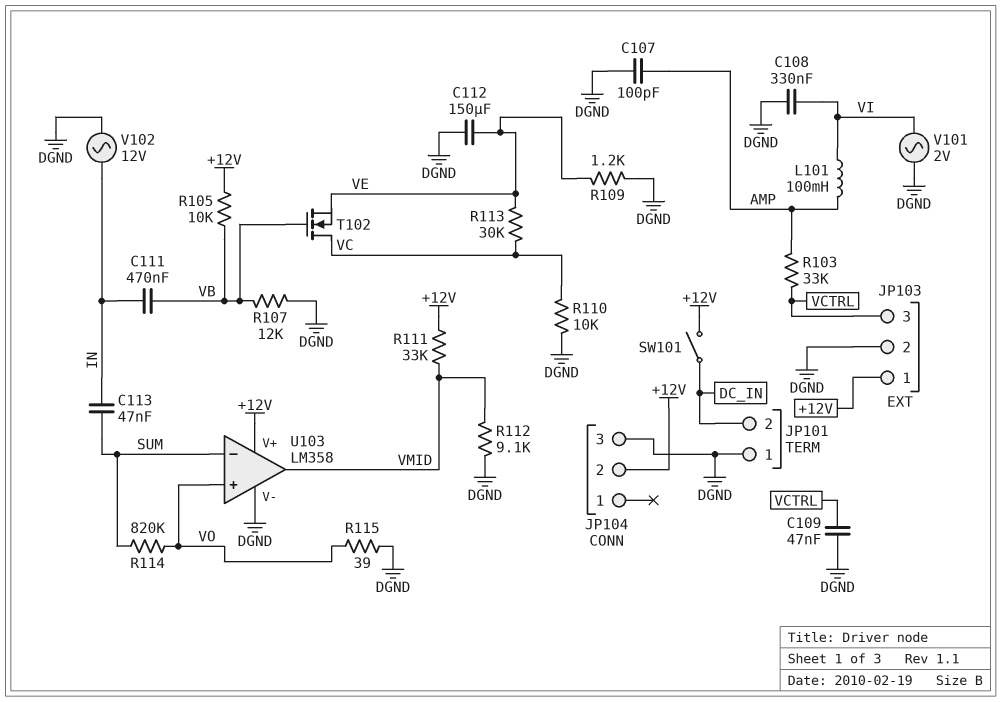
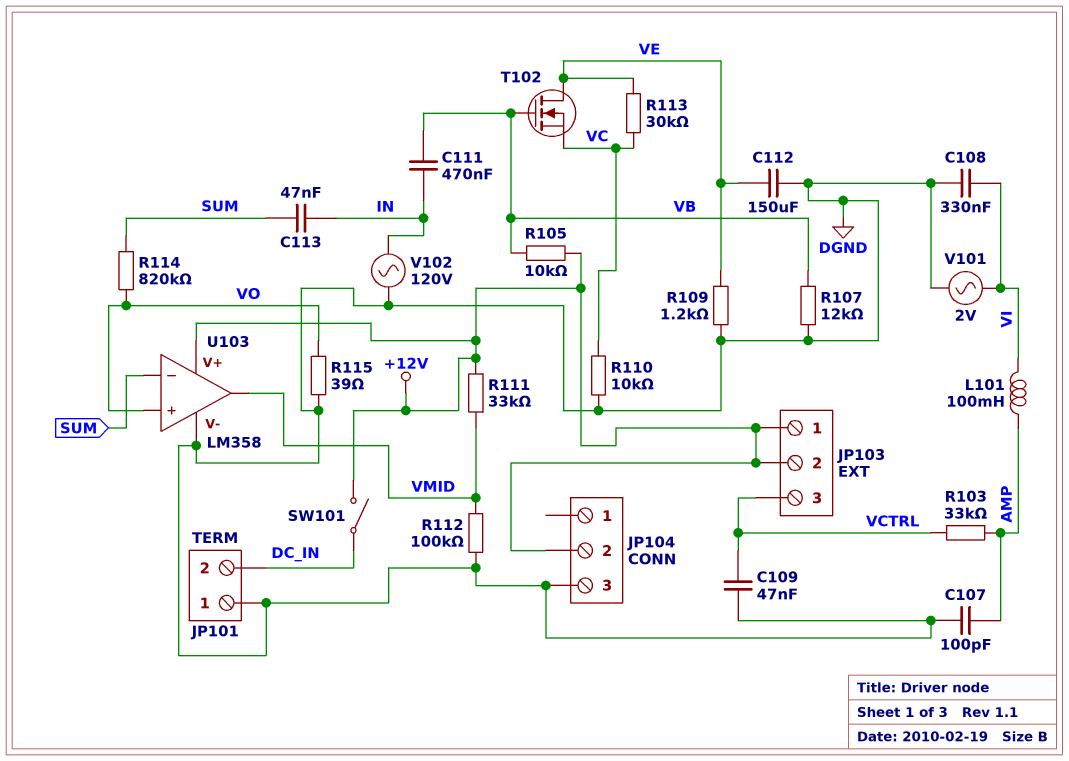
JP103 pin 2: DGND -> +12V
R112: 9.1k (DGND, VMID) -> 100k (DGND, VMID)
T102: NMOS (G VB, D VC, S VE) -> NMOS (G VB, D VE, S VC)
V102: AC 12V (DGND, IN) -> AC 120V (DGND, IN)

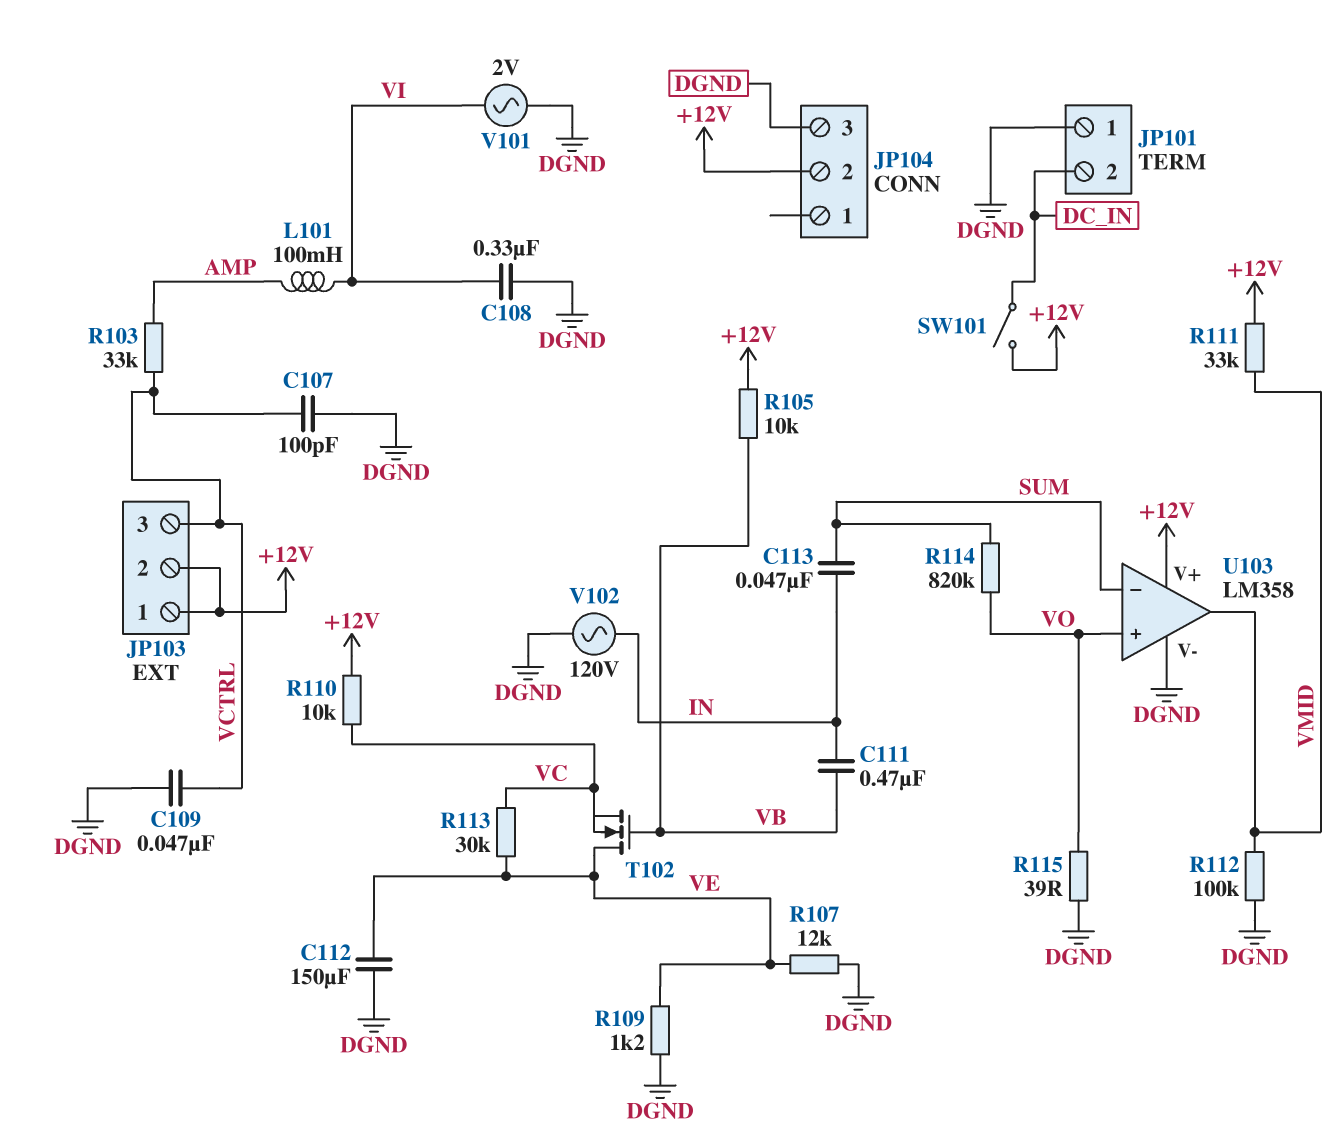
C107: 100pF (AMP, DGND) -> 100pF (DGND, VCTRL)
R107: 12k (DGND, VB) -> 12k (DGND, VE)
R110: 10k (DGND, VC) -> 10k (+12V, VC)

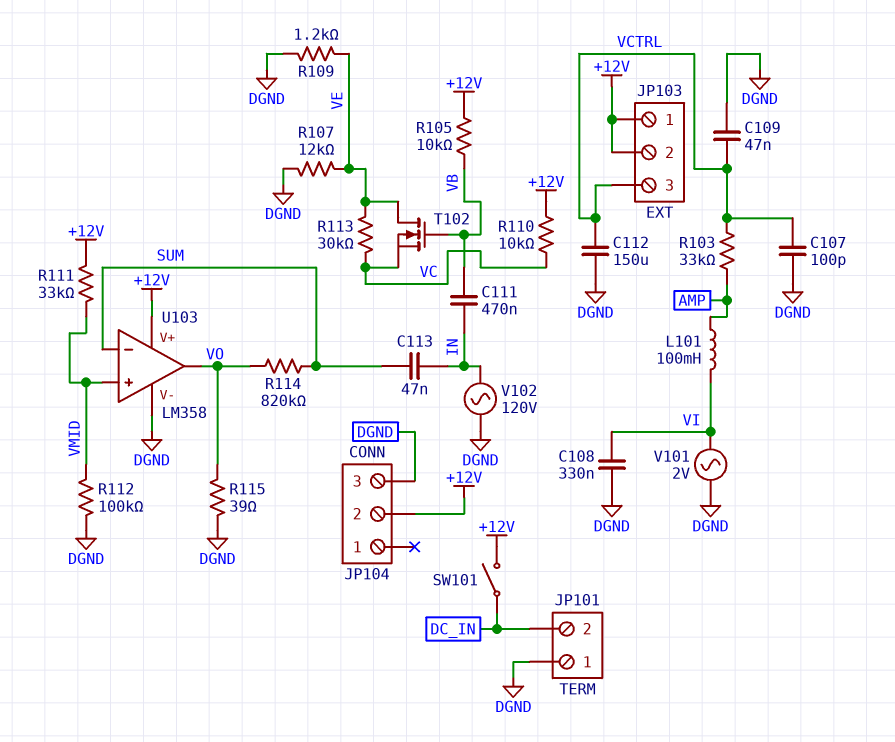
C112: 150uF (DGND, VE) -> 150uF (DGND, VCTRL)
U103 pin in+: VO -> VMID
U103 pin out: VMID -> VO

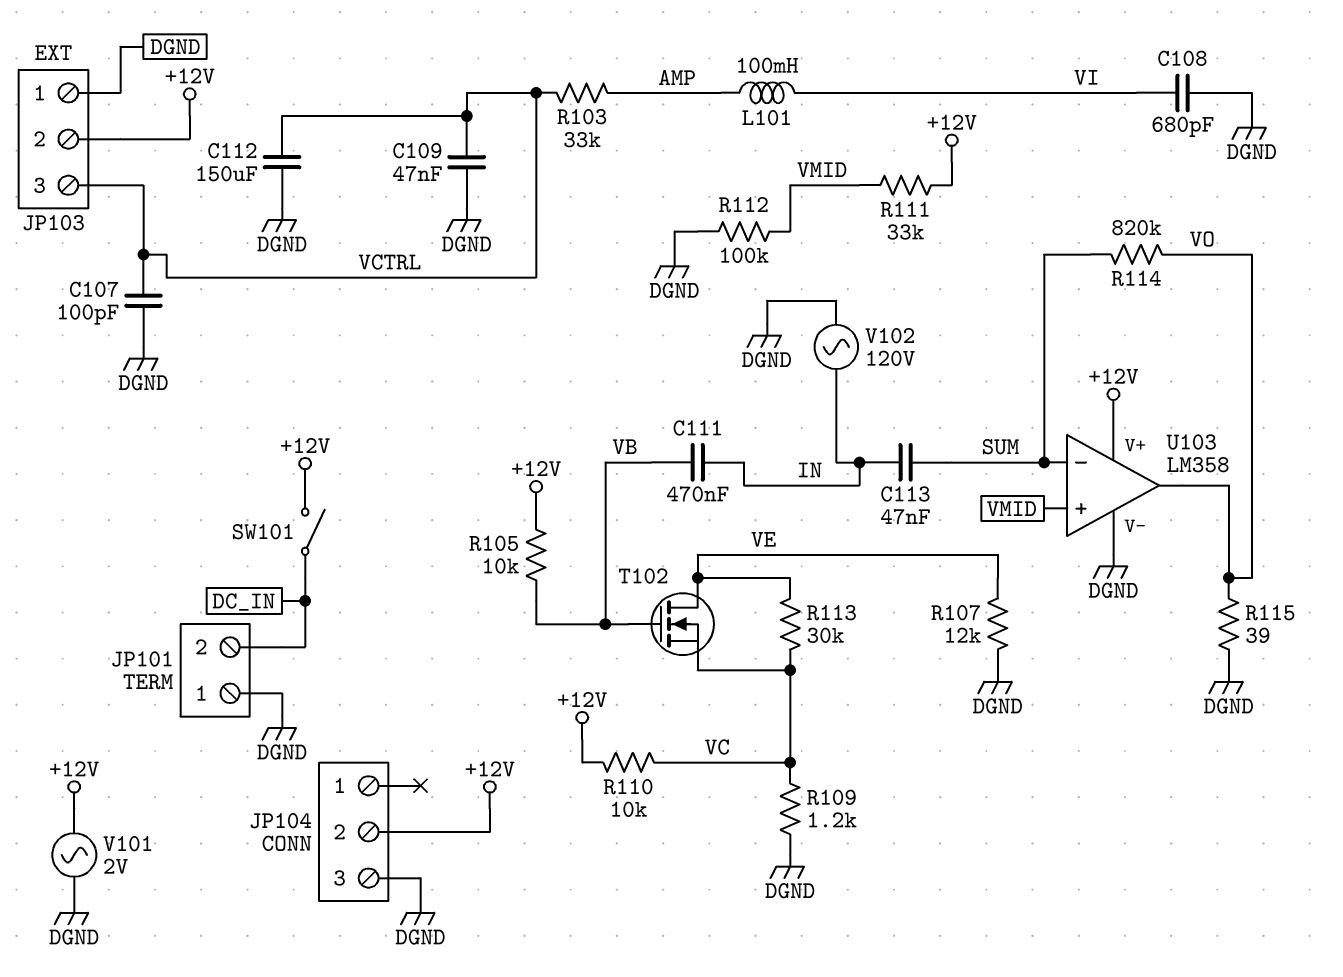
C108: 330nF (DGND, VI) -> 680pF (DGND, VI)
JP103 pin 1: +12V -> DGND
R109: 1.2k (DGND, VE) -> 1.2k (DGND, VC)
V101: AC 2V (DGND, VI) -> AC 2V (+12V, DGND)

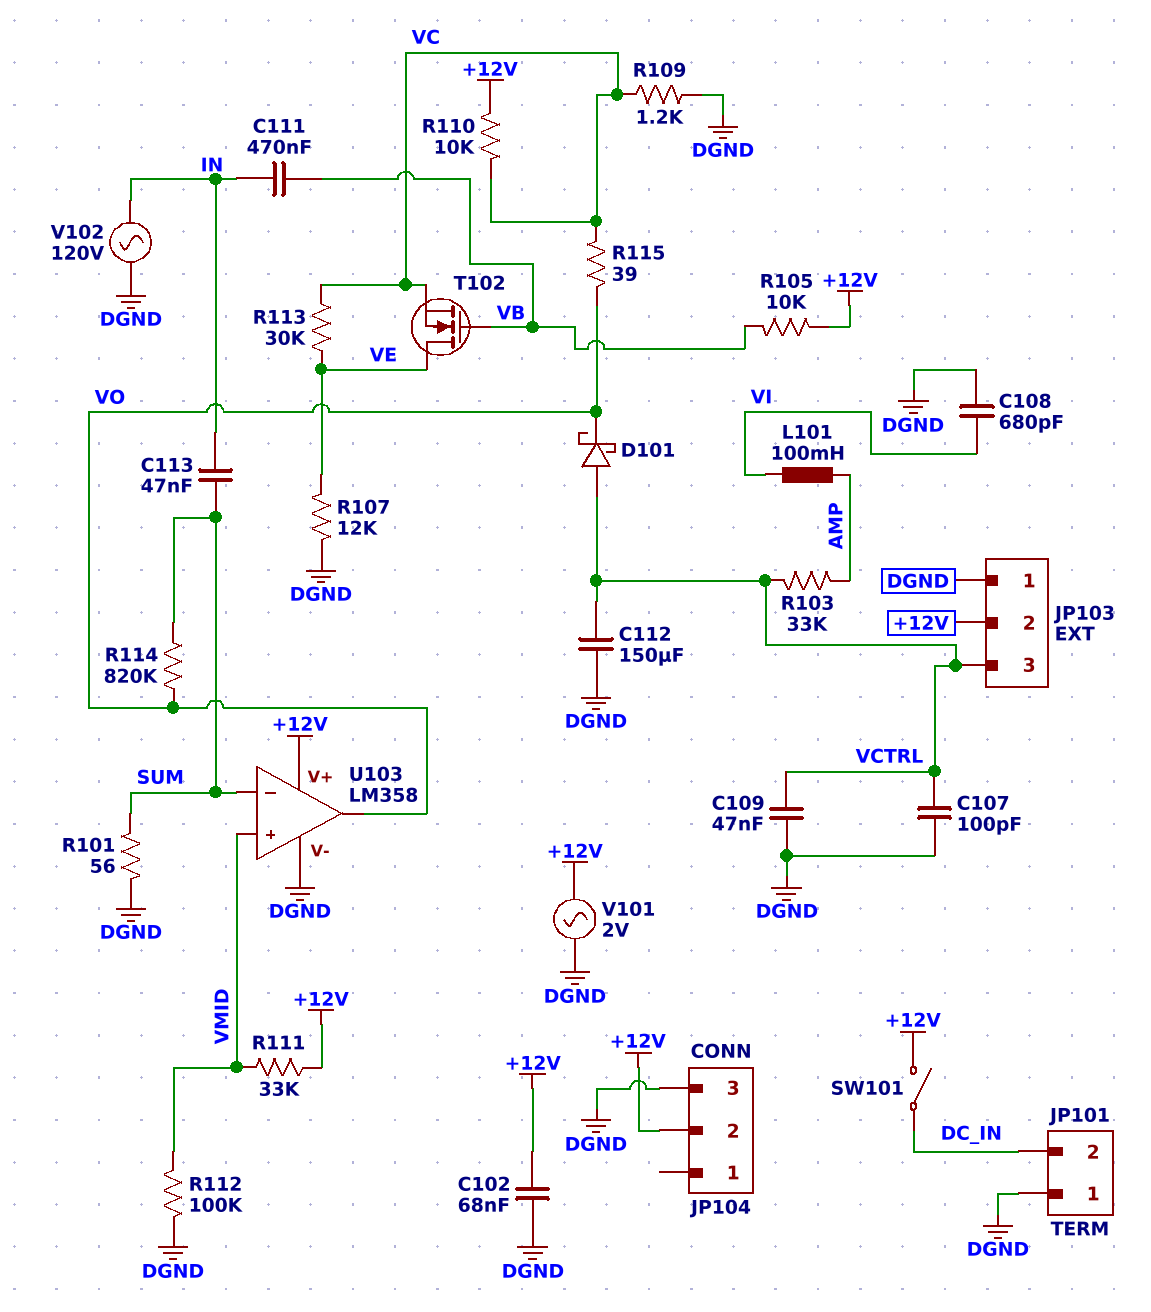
C102: none -> 68nF (+12V, DGND)
D101: none -> schottky (A VCTRL, K VO)
R101: none -> 56 (DGND, SUM)
R115: 39 (DGND, VO) -> 39 (VC, VO)

